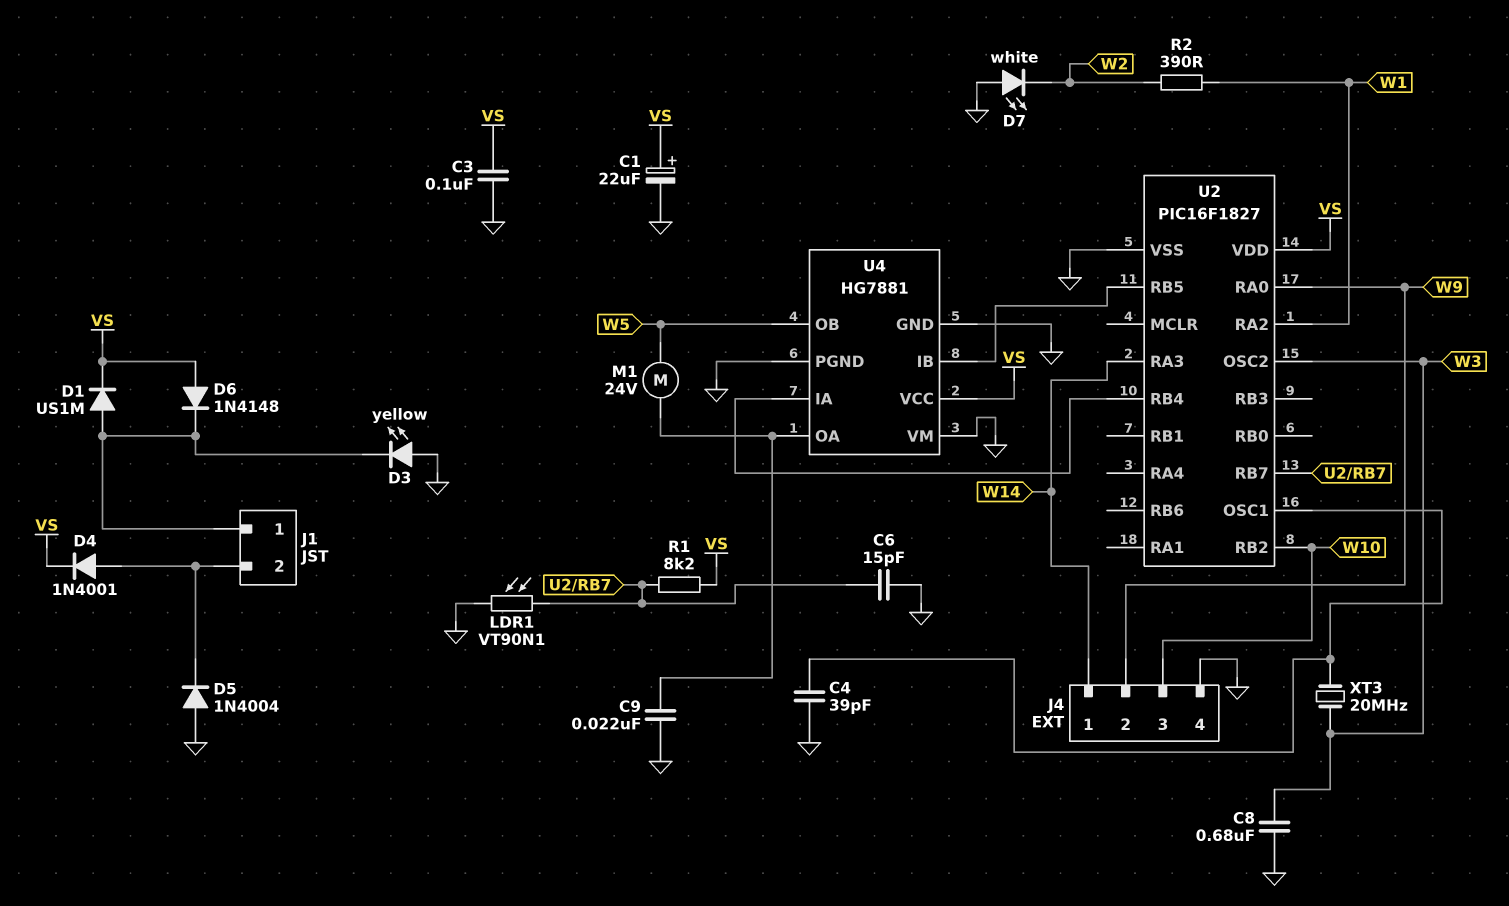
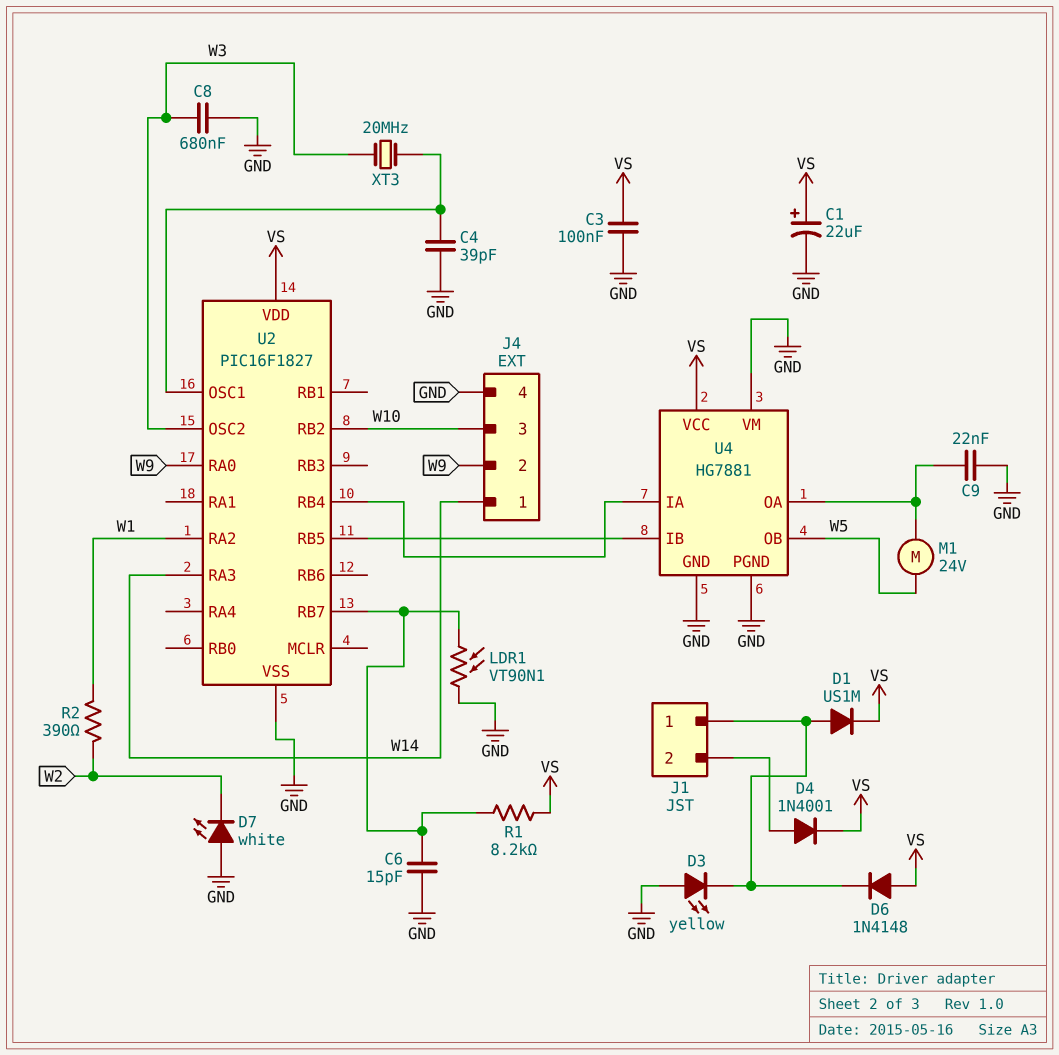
D5: diode 1N4004 (A GND, K J1/2) -> none

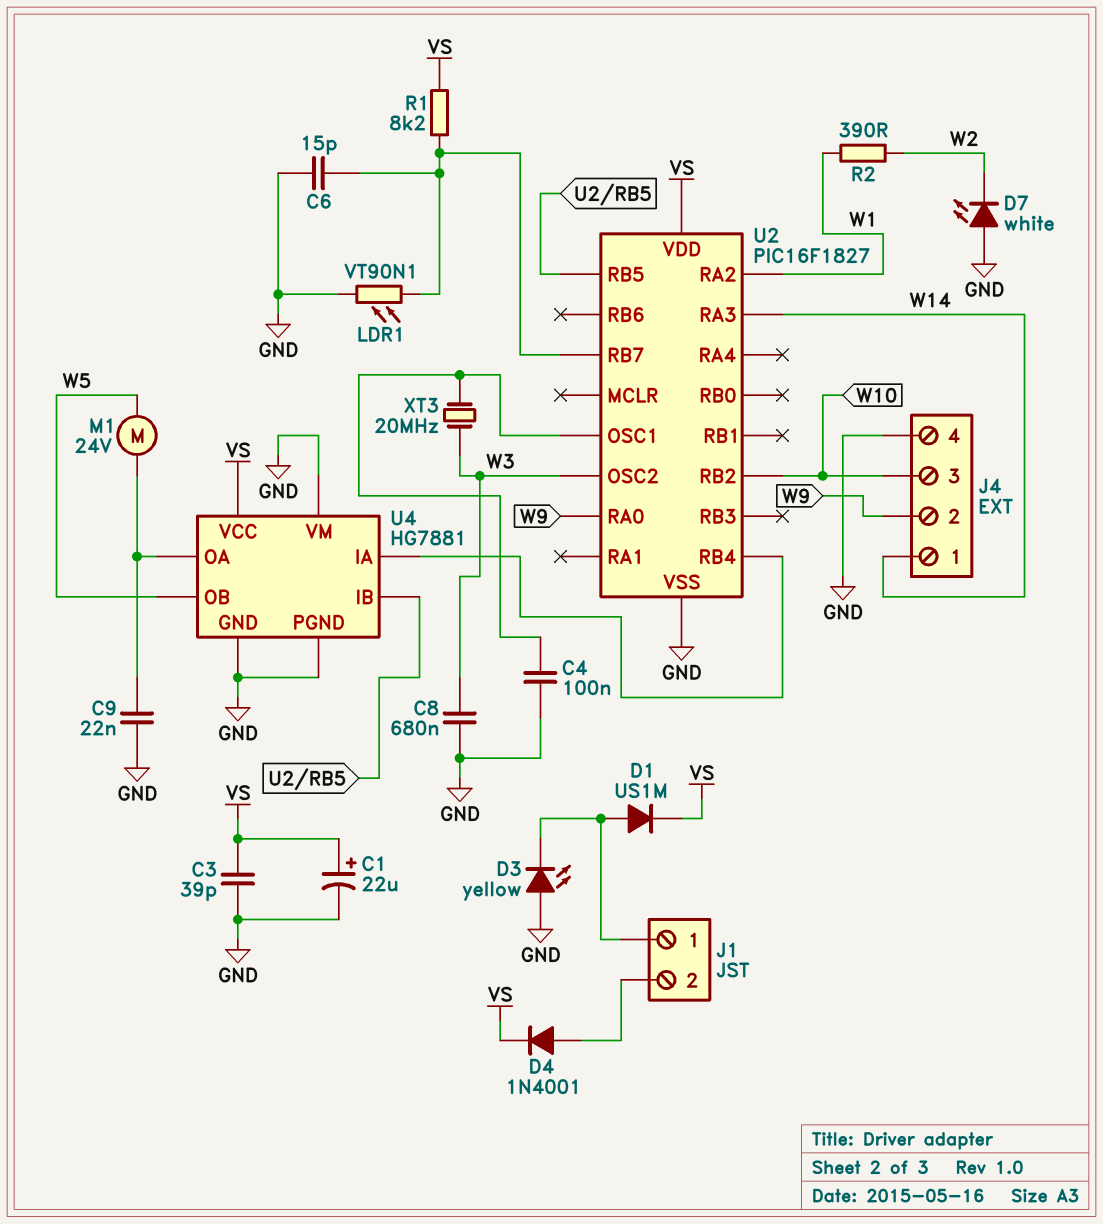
C3: 100nF (GND, VS) -> 39pF (GND, VS)
C4: 39pF (GND, U2/OSC1) -> 100nF (GND, U2/OSC1)
D6: diode 1N4148 (A VS, K J1/1) -> none

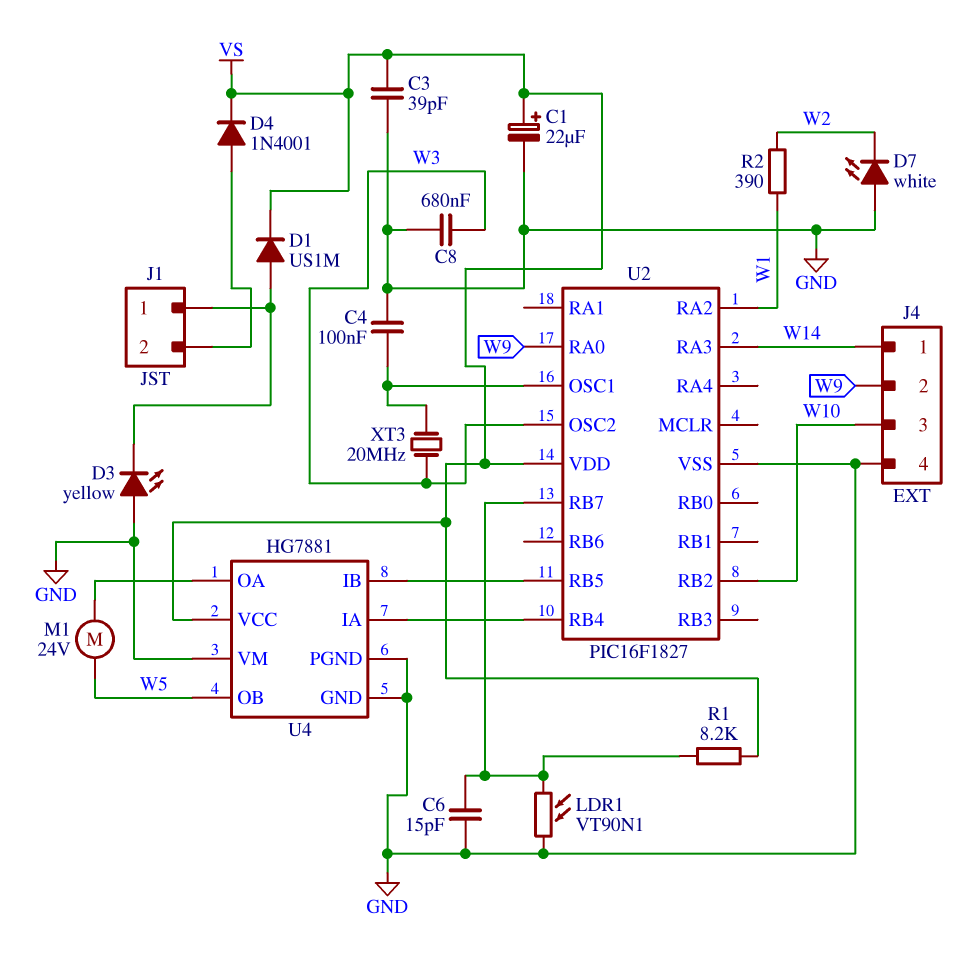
C9: 22nF (GND, U4/OA) -> none

